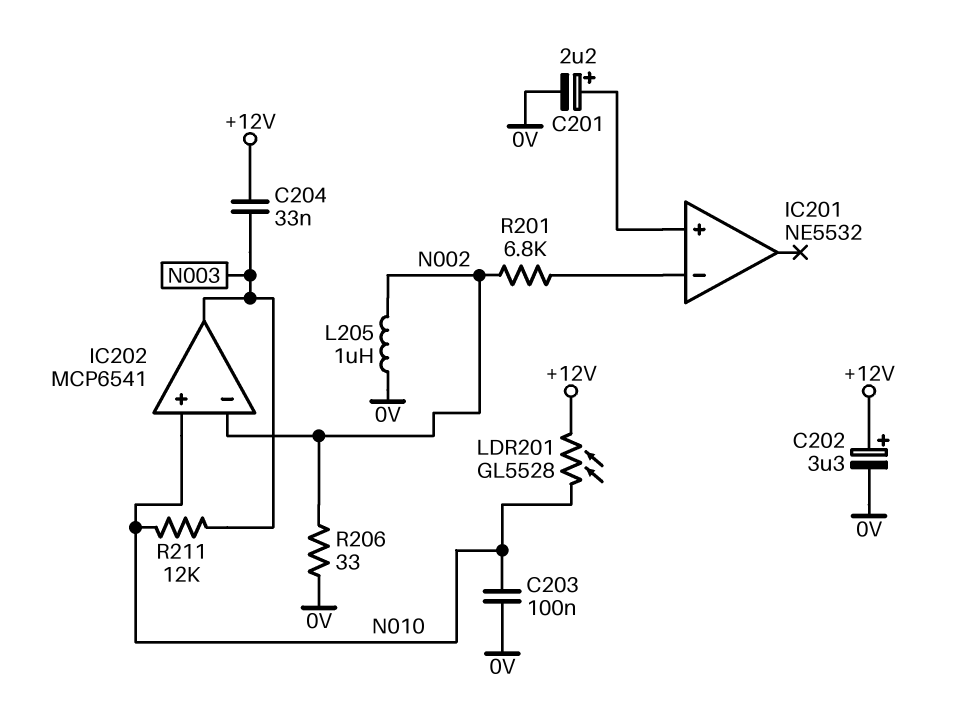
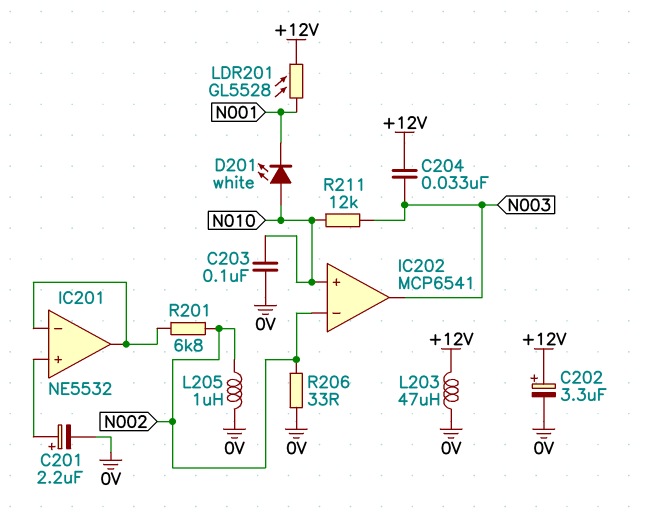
D201: none -> LED white (A N010, K N001)
IC201 pin out: none -> IC201/in-
L203: none -> 47uH (+12V, 0V)
LDR201: GL5528 (+12V, N010) -> GL5528 (+12V, N001)

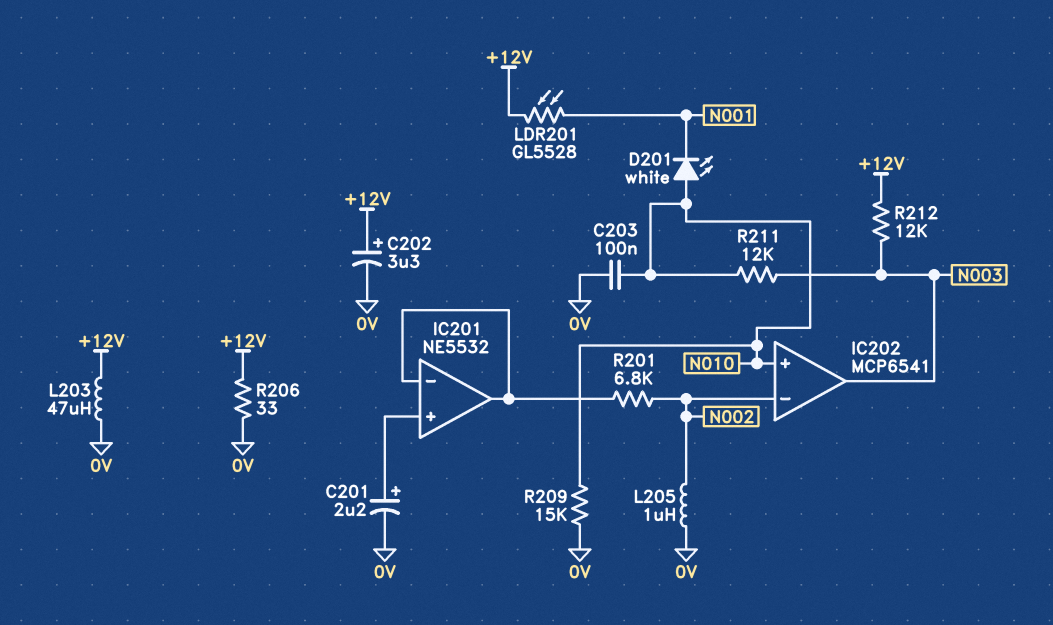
C204: 33nF (+12V, N003) -> none
R206: 33 (0V, N002) -> 33 (+12V, 0V)
R209: none -> 15k (0V, N010)
R212: none -> 12k (+12V, N003)

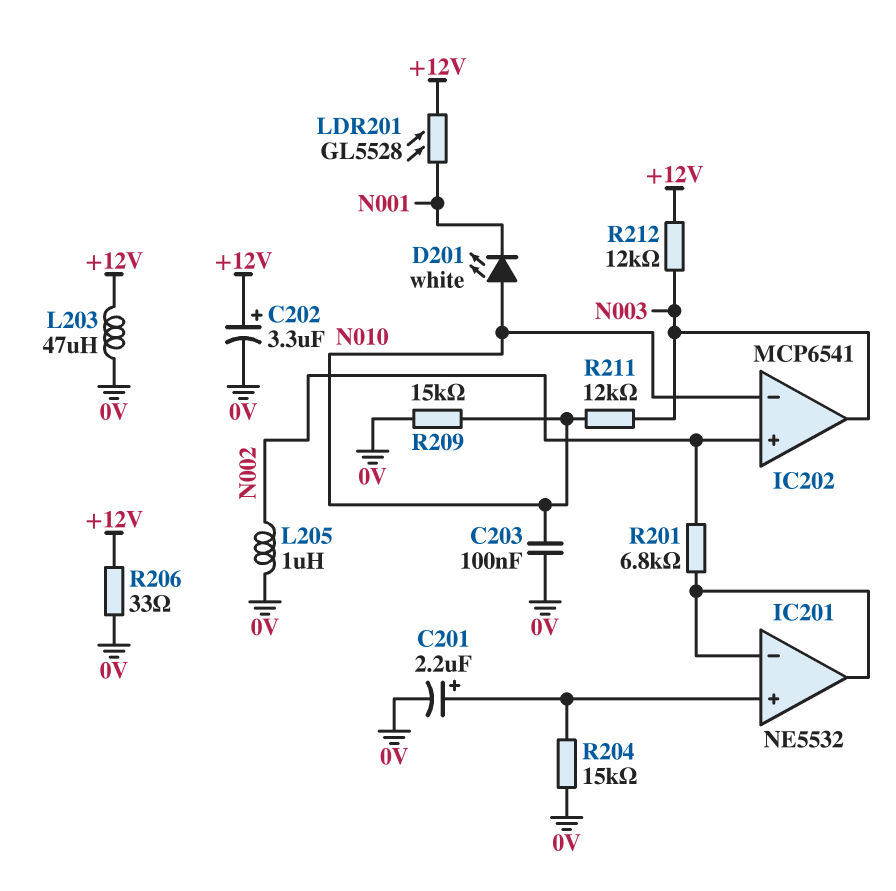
IC202 pin in+: N010 -> N002
IC202 pin in-: N002 -> N010
R204: none -> 15k (0V, IC201/in+)

